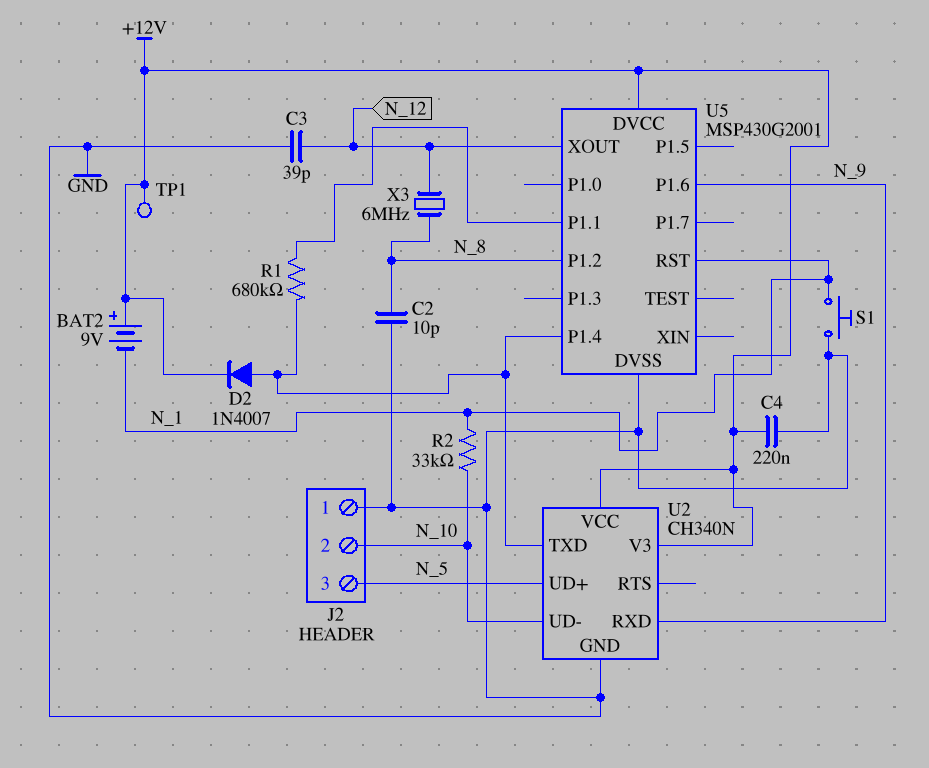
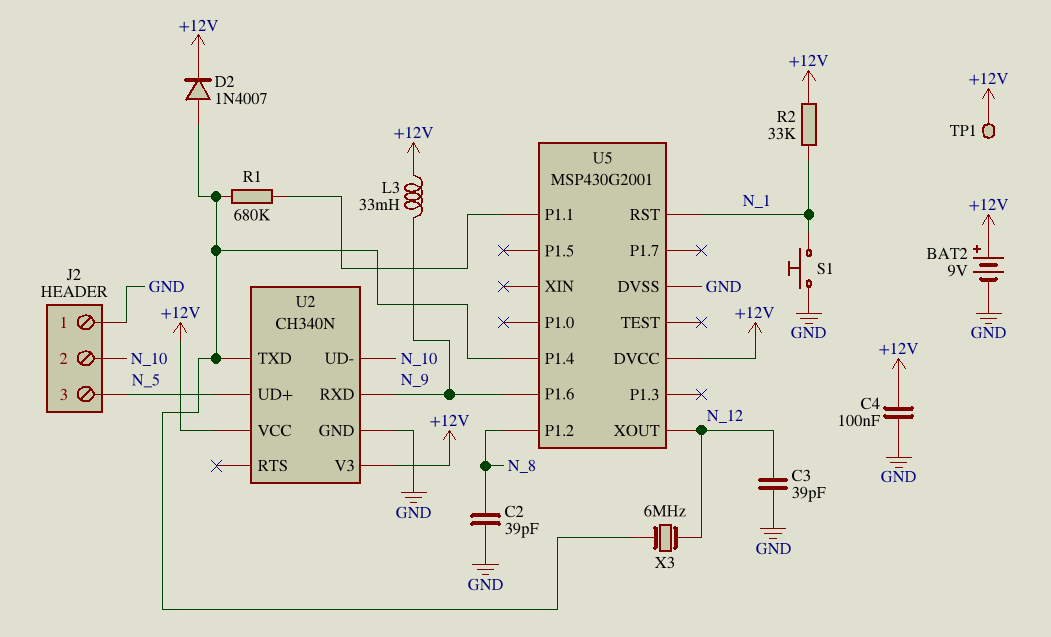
BAT2: 9V (plus +12V, minus N_1) -> 9V (plus +12V, minus GND)
C2: 10pF (GND, N_8) -> 39pF (GND, N_8)
C4: 220nF (+12V, GND) -> 100nF (+12V, GND)
L3: none -> 33mH (+12V, N_9)
R2: 33k (N_1, N_10) -> 33k (+12V, N_1)
X3: 6MHz (N_8, N_12) -> 6MHz (N_12, U2/TXD)

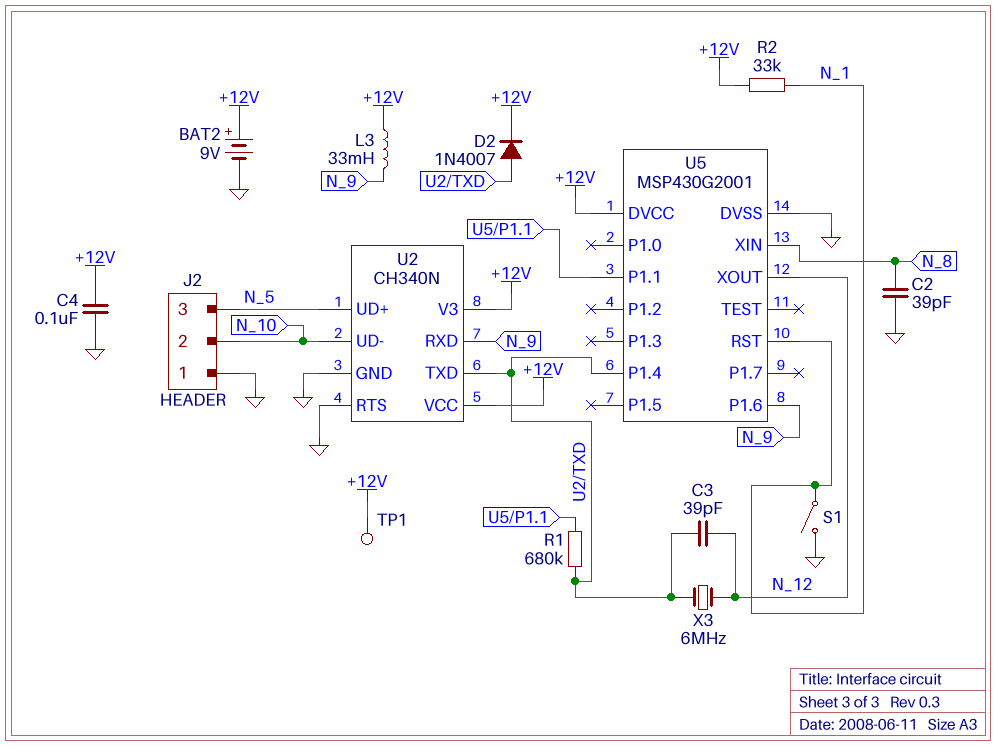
C3: 39pF (GND, N_12) -> 39pF (N_12, U2/TXD)
S1: button (GND, N_1) -> switch (GND, N_1)
U2 pin RTS: none -> GND
U5 pin P1.2: N_8 -> none
U5 pin XIN: none -> N_8

